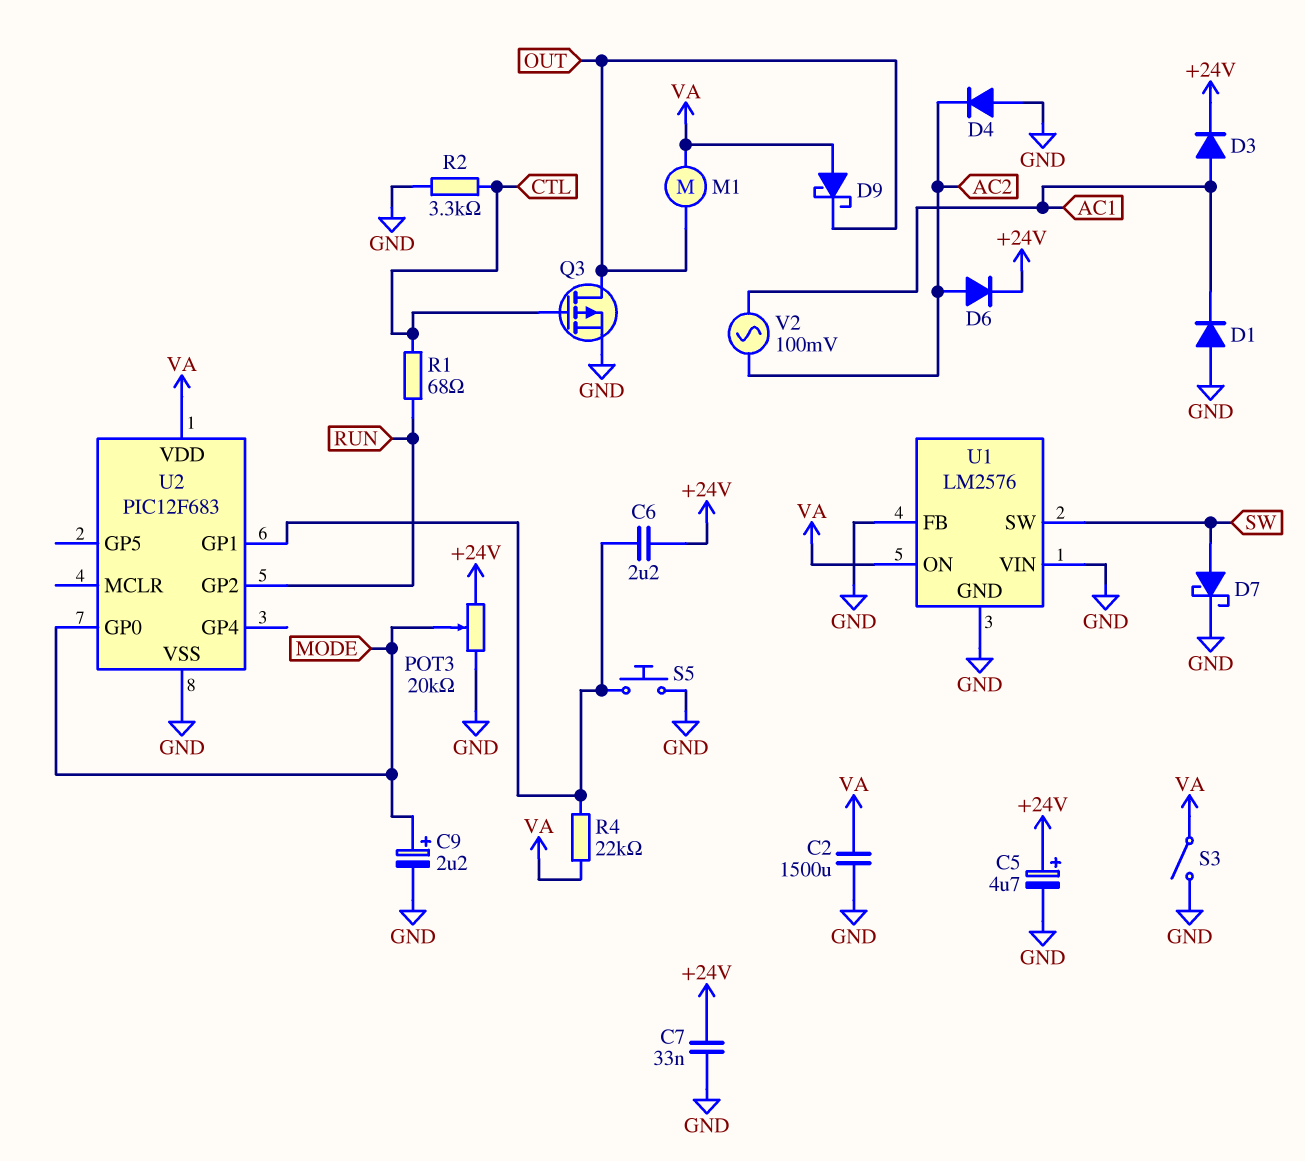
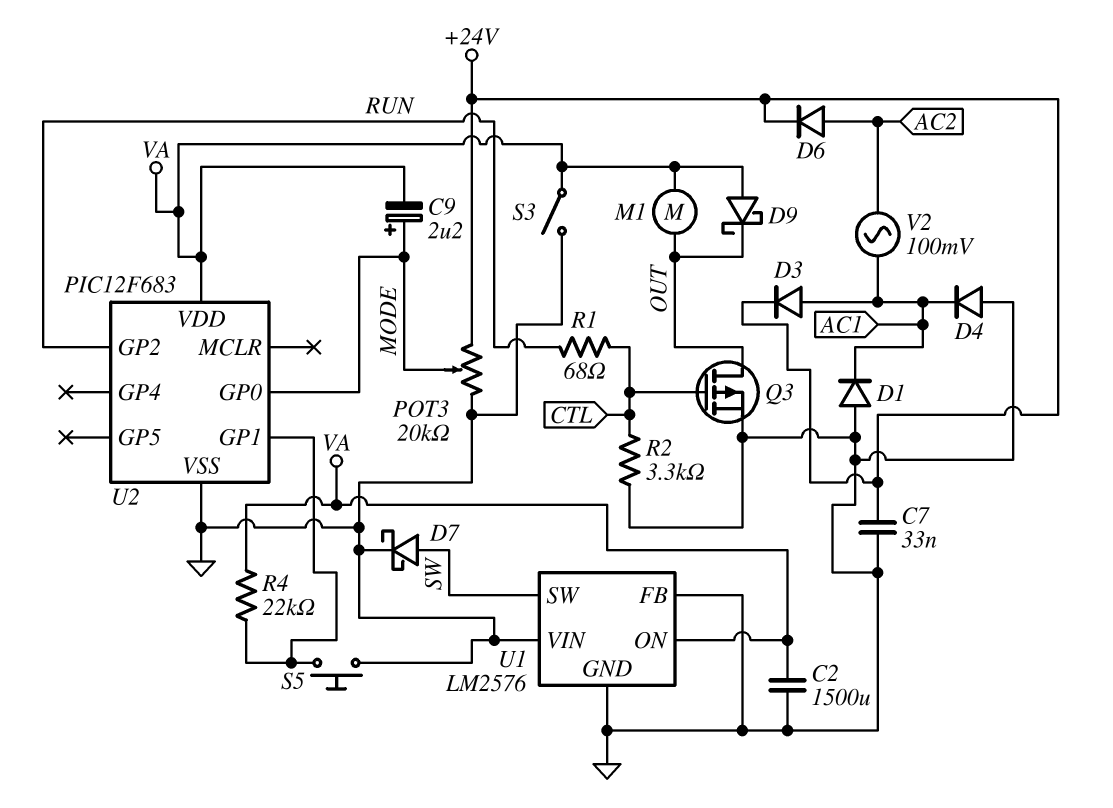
C5: 4.7uF (plus +24V, minus GND) -> none
C6: 2.2uF (+24V, U2/GP1) -> none
C9: 2.2uF (plus MODE, minus GND) -> 2.2uF (plus MODE, minus VA)
D4: diode (A GND, K AC2) -> diode (A GND, K AC1)

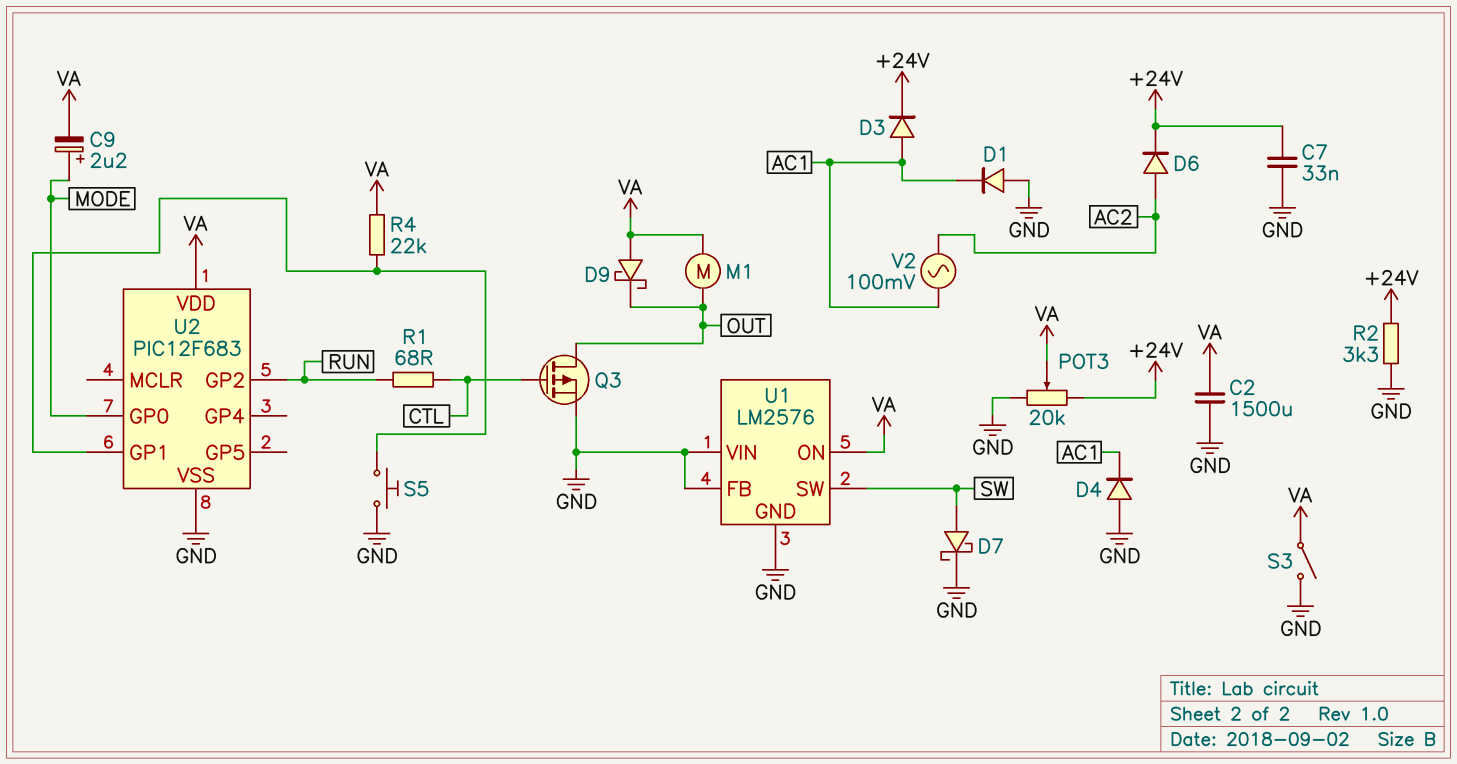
POT3: 20k (+24V, GND, wiper MODE) -> 20k (+24V, GND, wiper VA)
R2: 3.3k (CTL, GND) -> 3.3k (+24V, GND)

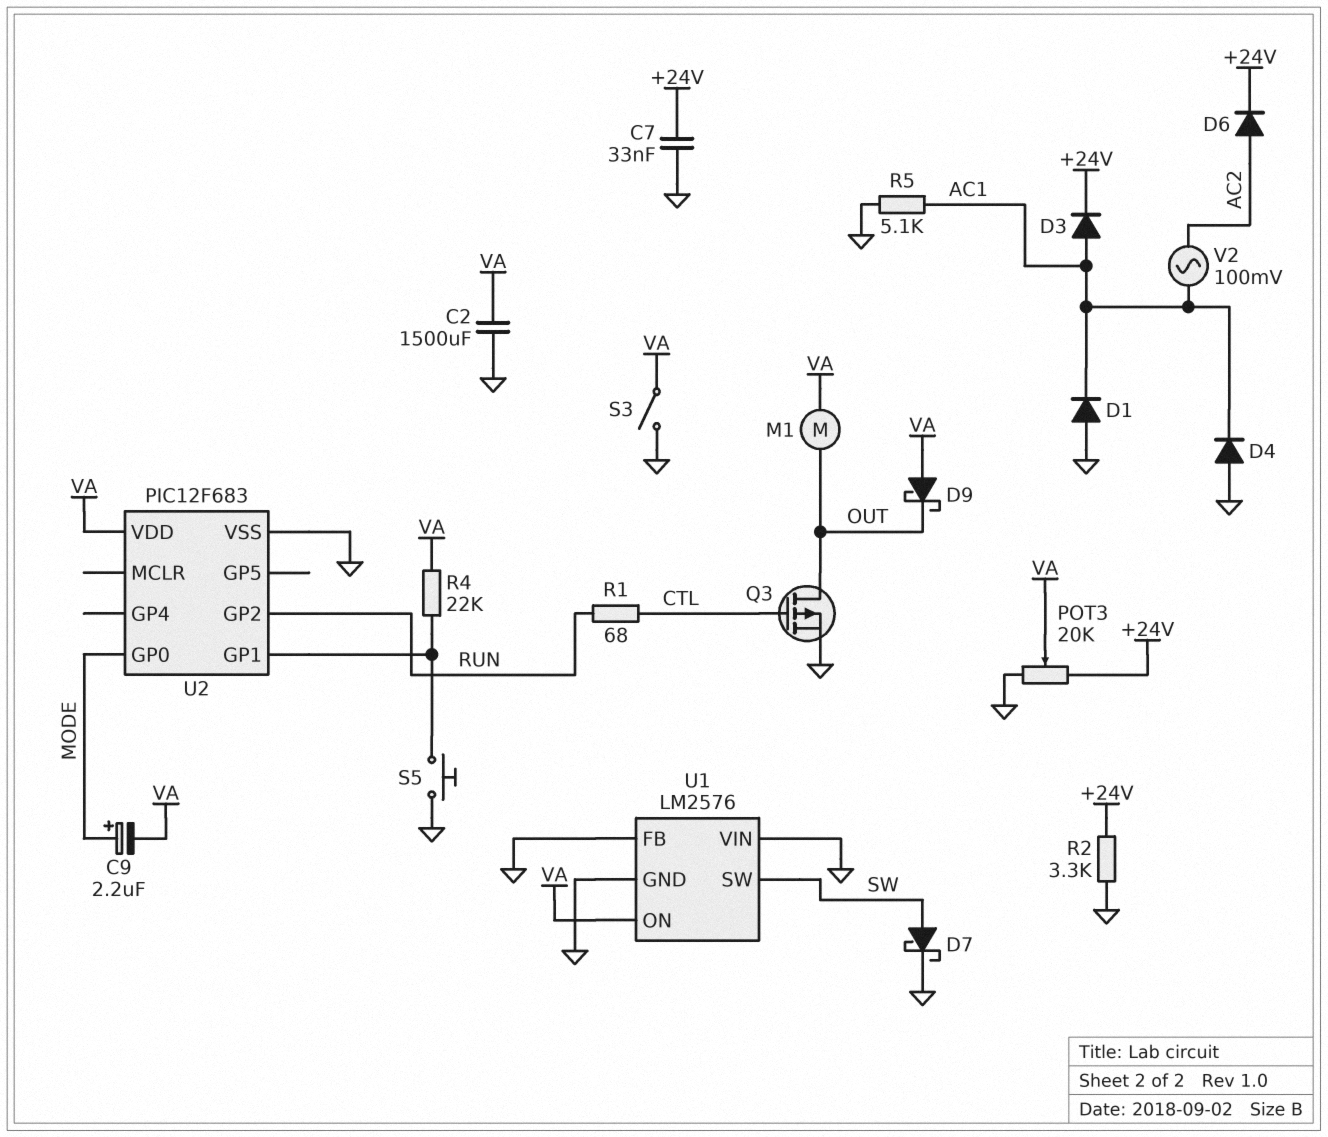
R5: none -> 5.1k (AC1, GND)

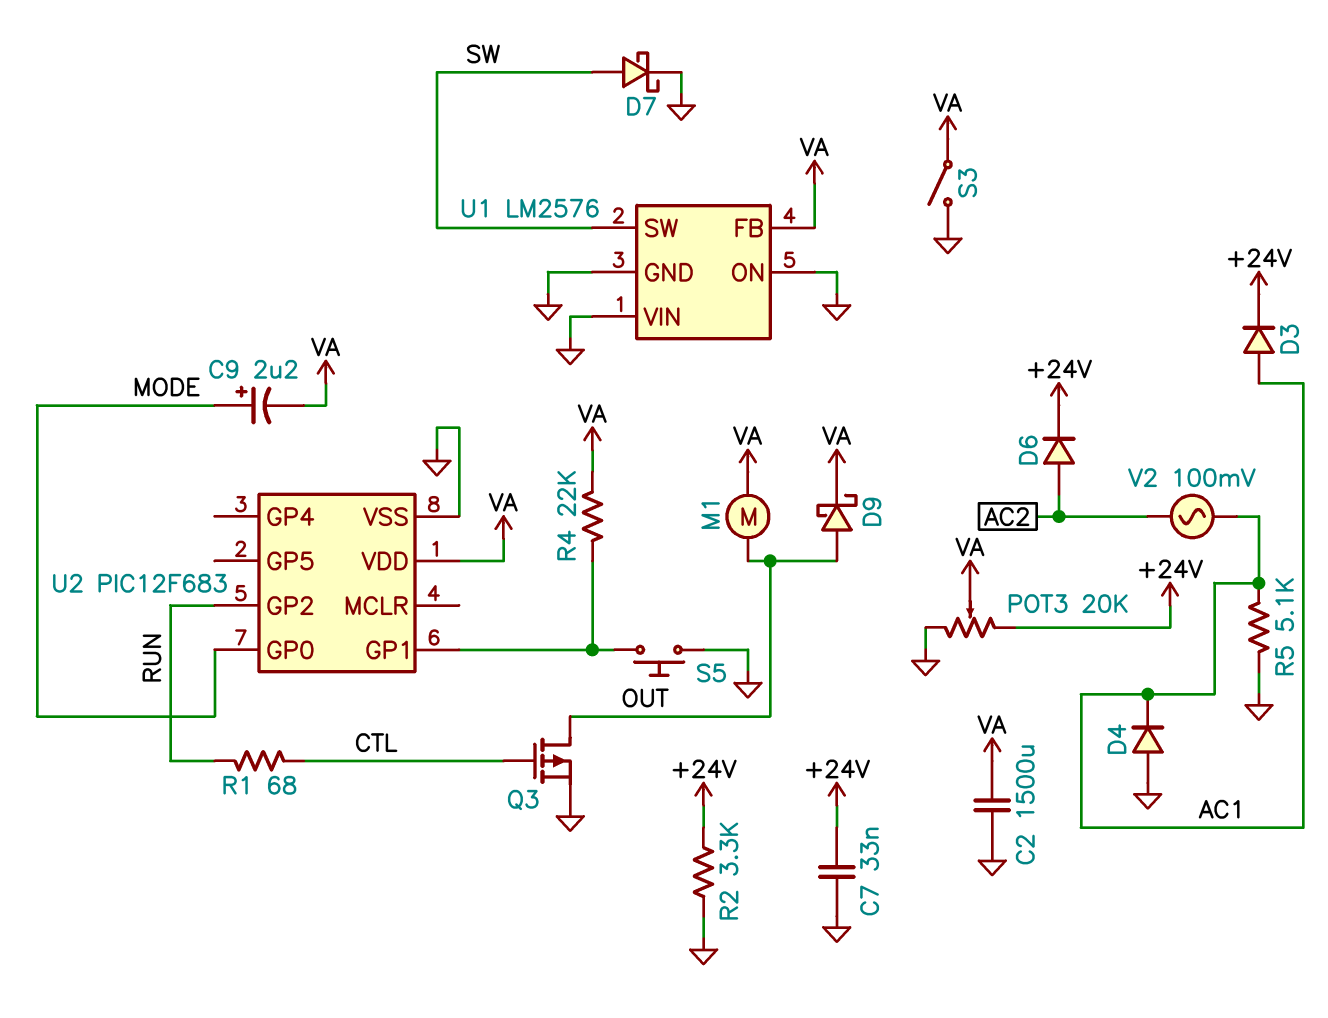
D1: diode (A GND, K AC1) -> none
D9: schottky (A VA, K OUT) -> schottky (A OUT, K VA)
U1 pin FB: GND -> VA
U1 pin ON: VA -> GND

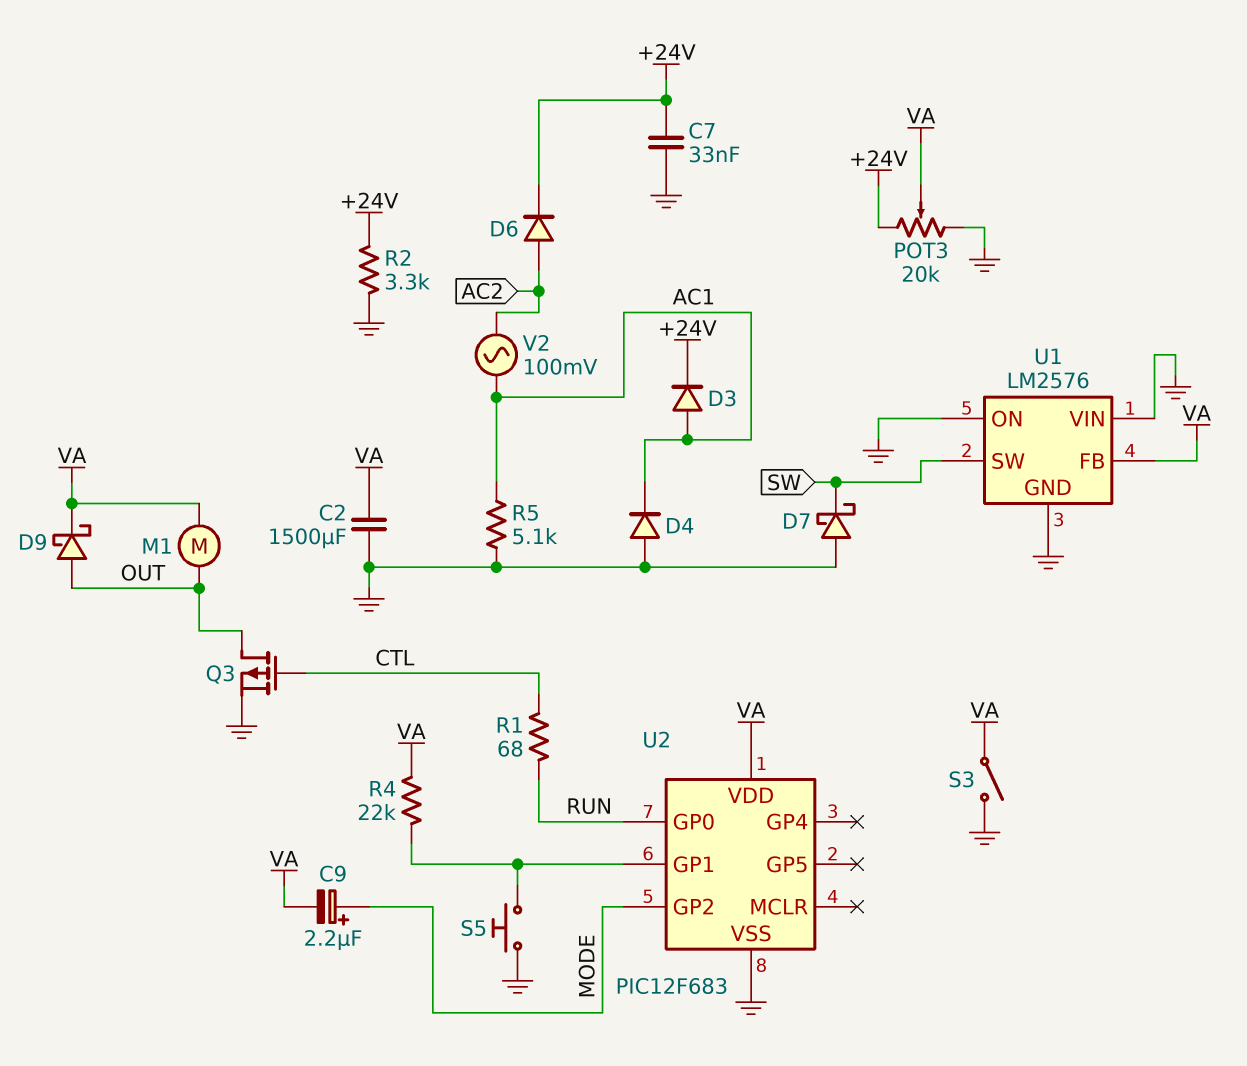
D7: schottky (A SW, K GND) -> schottky (A GND, K SW)
U2 pin GP0: MODE -> RUN
U2 pin GP2: RUN -> MODE

